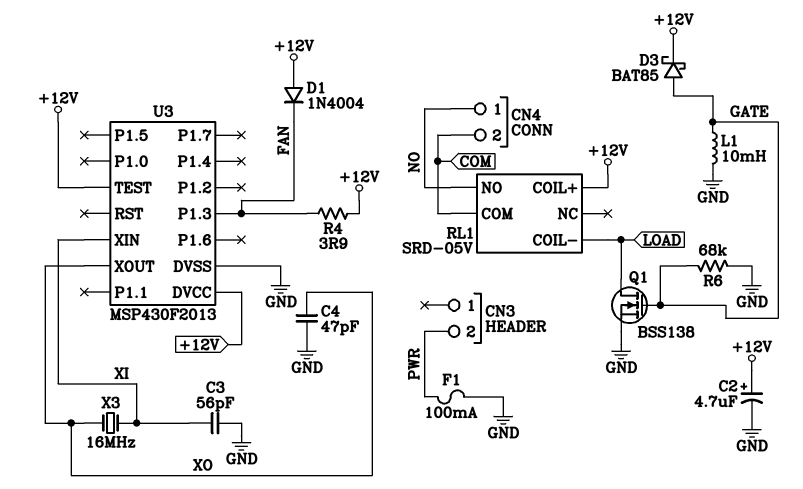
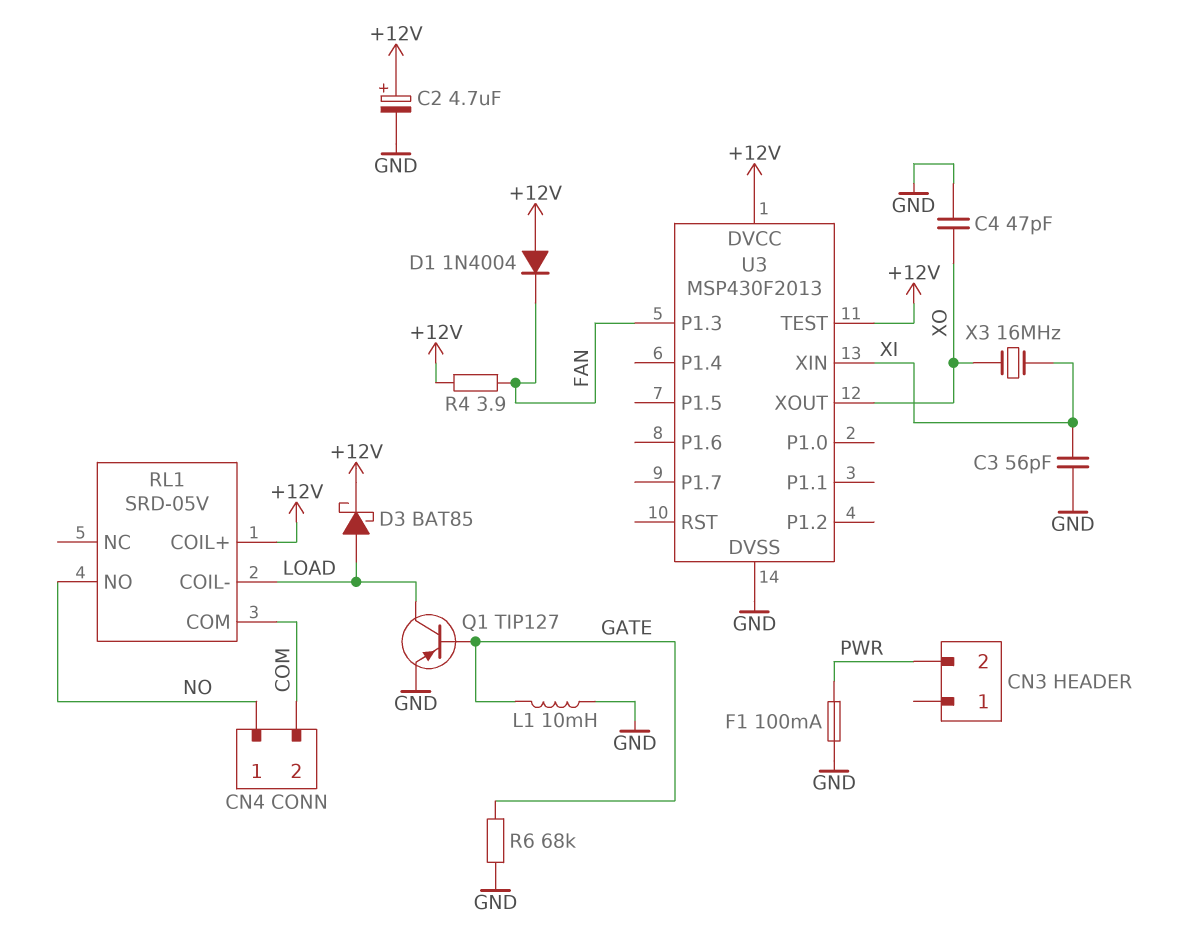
D3: schottky BAT85 (A GATE, K +12V) -> schottky BAT85 (A LOAD, K +12V)
Q1: NMOS BSS138 (G GATE, D LOAD, S GND) -> PNP TIP127 (B GATE, C LOAD, E GND)

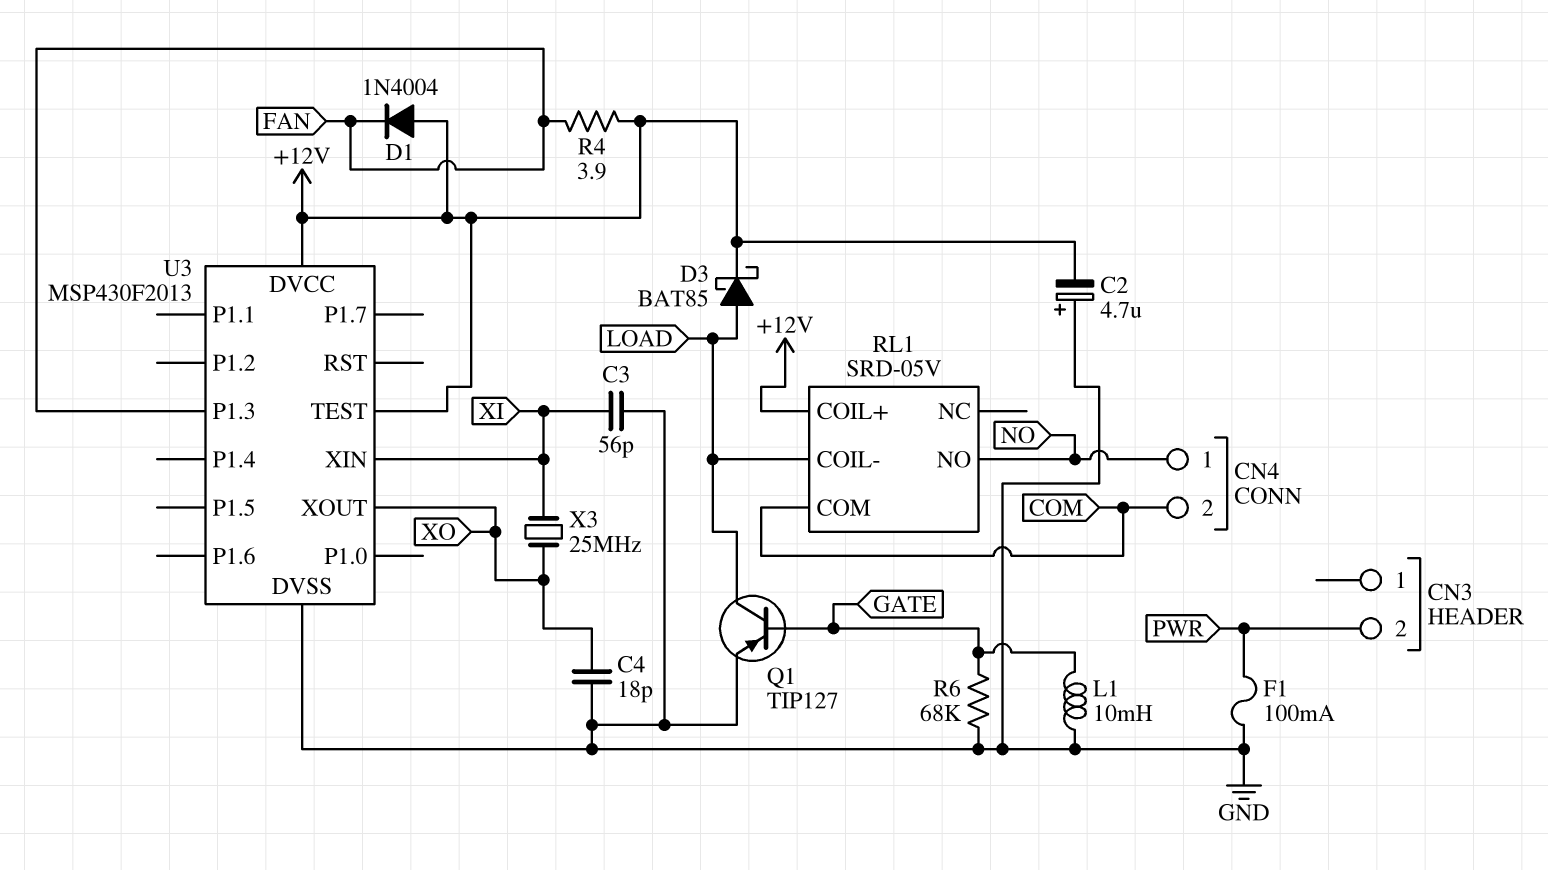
C2: 4.7uF (plus +12V, minus GND) -> 4.7uF (plus GND, minus +12V)
C4: 47pF (GND, XO) -> 18pF (GND, XO)
X3: 16MHz (XI, XO) -> 25MHz (XI, XO)

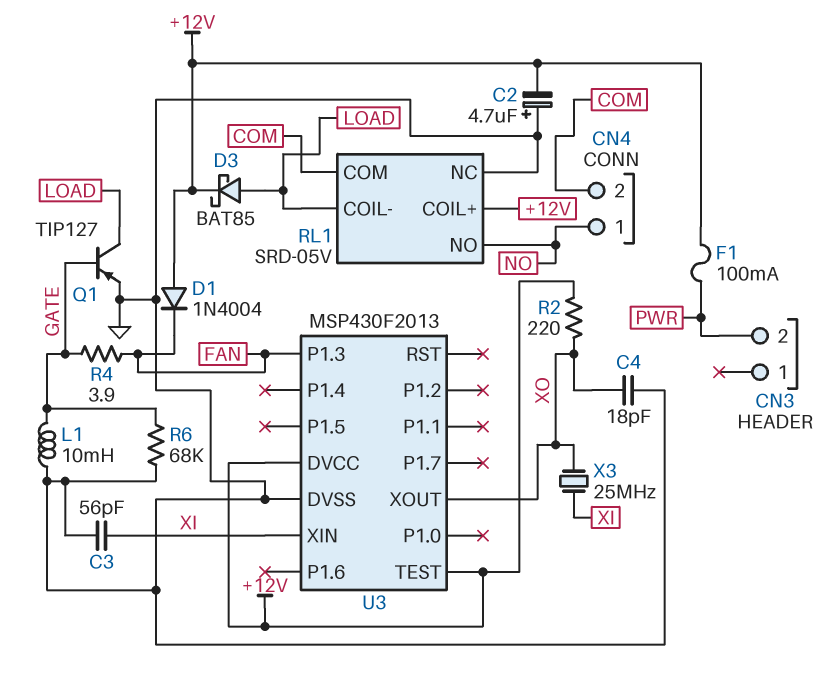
F1: 100mA (GND, PWR) -> 100mA (+12V, PWR)
R2: none -> 220 (+12V, XO)
R4: 3.9 (+12V, FAN) -> 3.9 (FAN, GATE)
RL1 pin NC: none -> GND

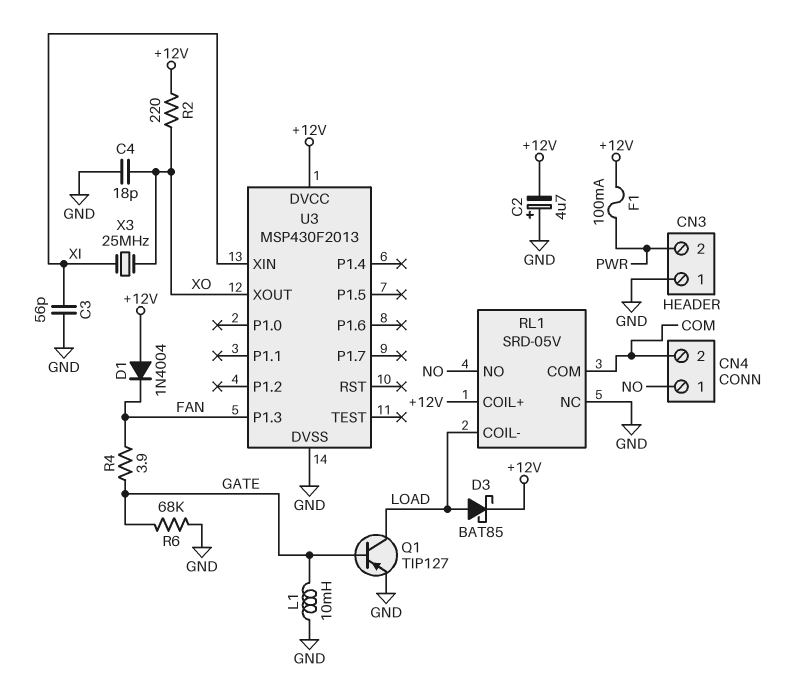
CN3 pin 1: none -> GND
U3 pin TEST: +12V -> none

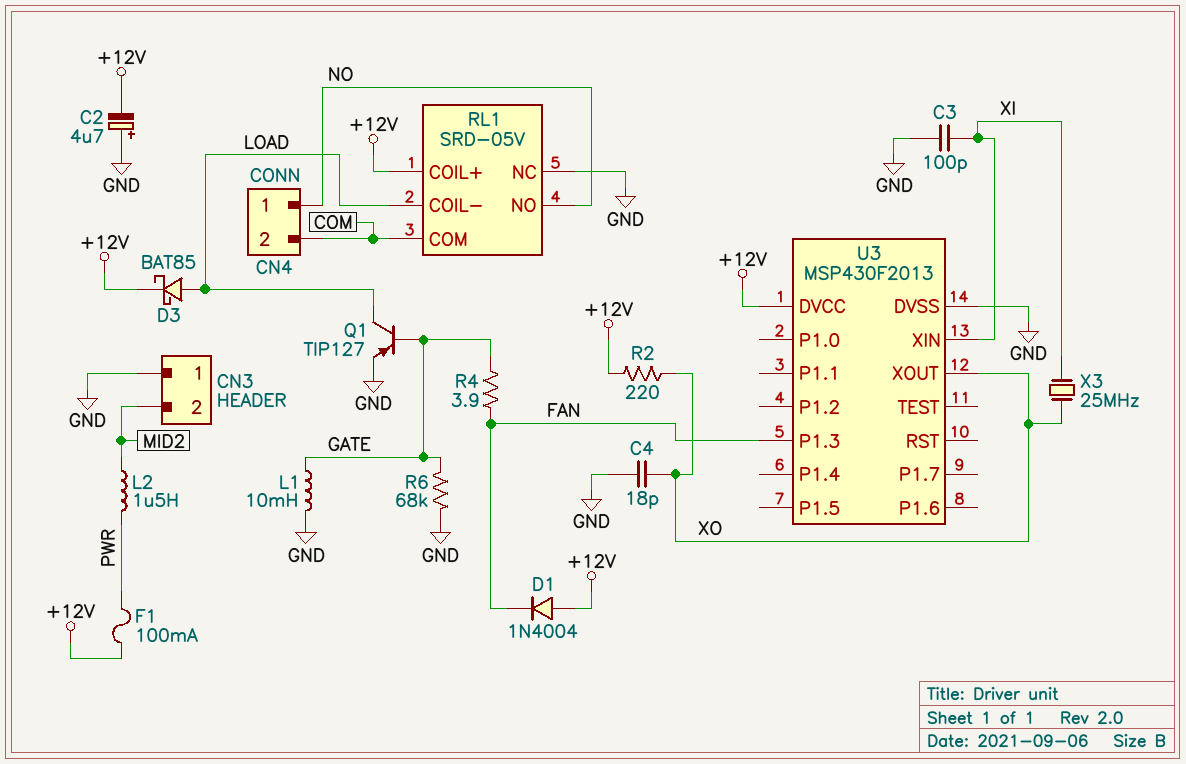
C3: 56pF (GND, XI) -> 100pF (GND, XI)
CN3 pin 2: PWR -> MID2
L2: none -> 1.5uH (MID2, PWR)

